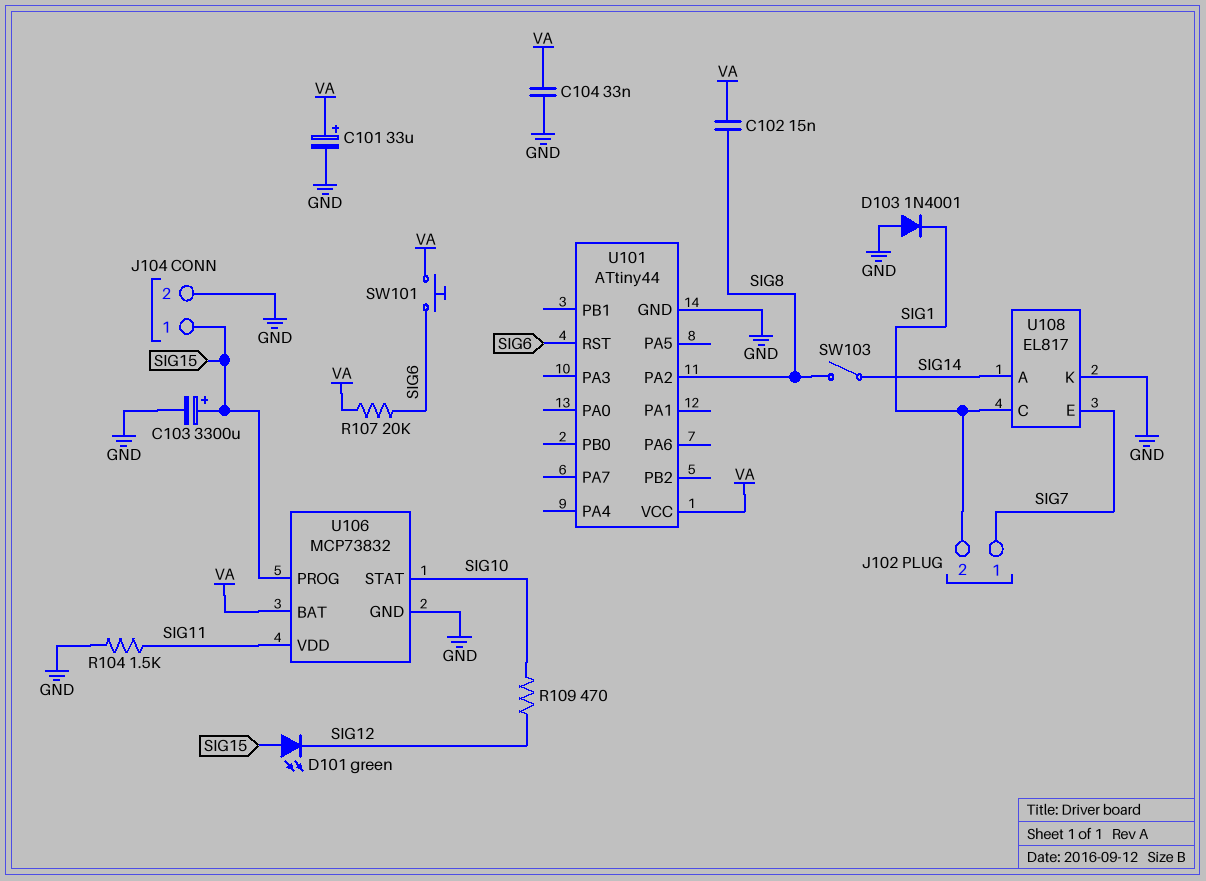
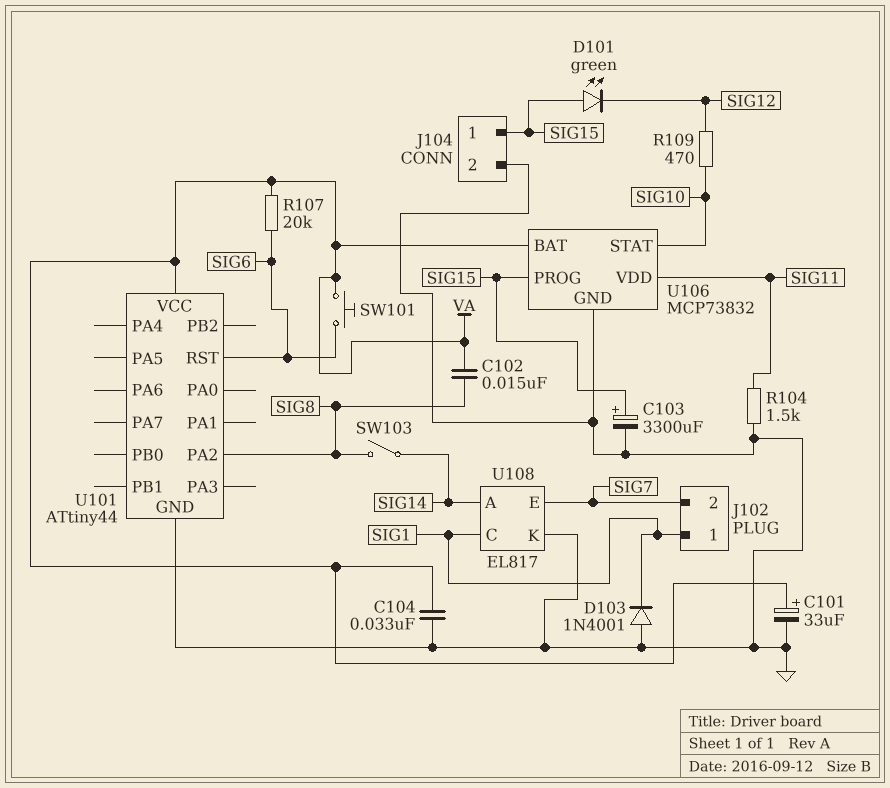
J102 pin 1: SIG7 -> SIG1
J102 pin 2: SIG1 -> SIG7

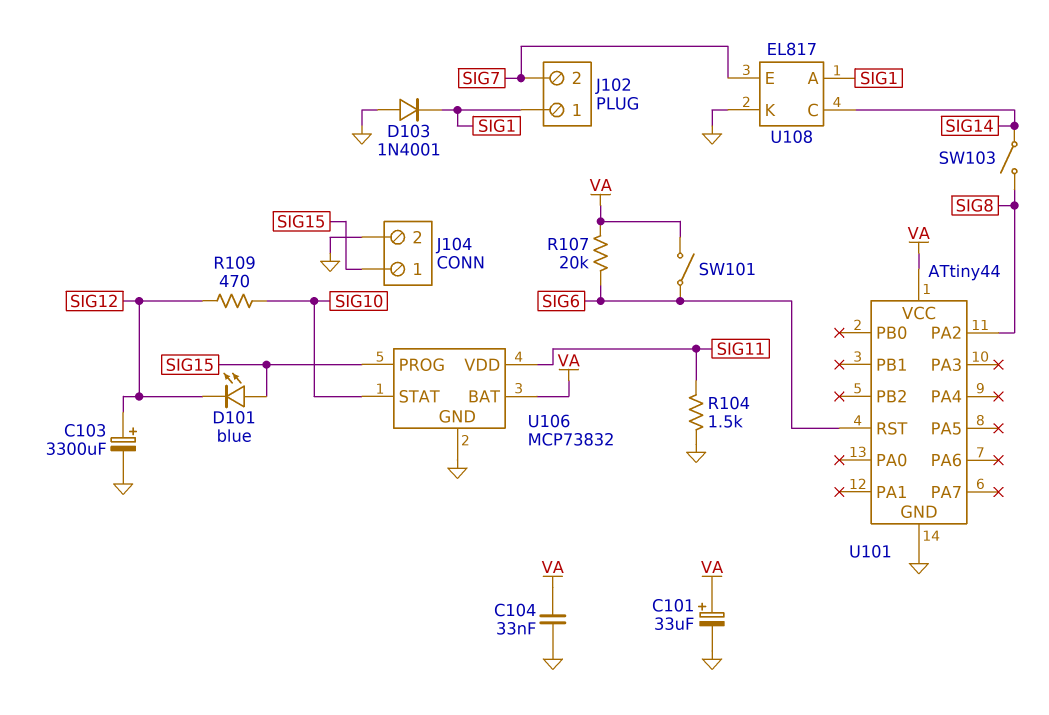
C102: 15nF (SIG8, VA) -> none
C103: 3300uF (plus SIG15, minus GND) -> 3300uF (plus SIG12, minus GND)
D101: LED green (A SIG15, K SIG12) -> LED blue (A SIG15, K SIG12)
SW101: button (SIG6, VA) -> switch (SIG6, VA)
U108 pin A: SIG14 -> SIG1
U108 pin C: SIG1 -> SIG14

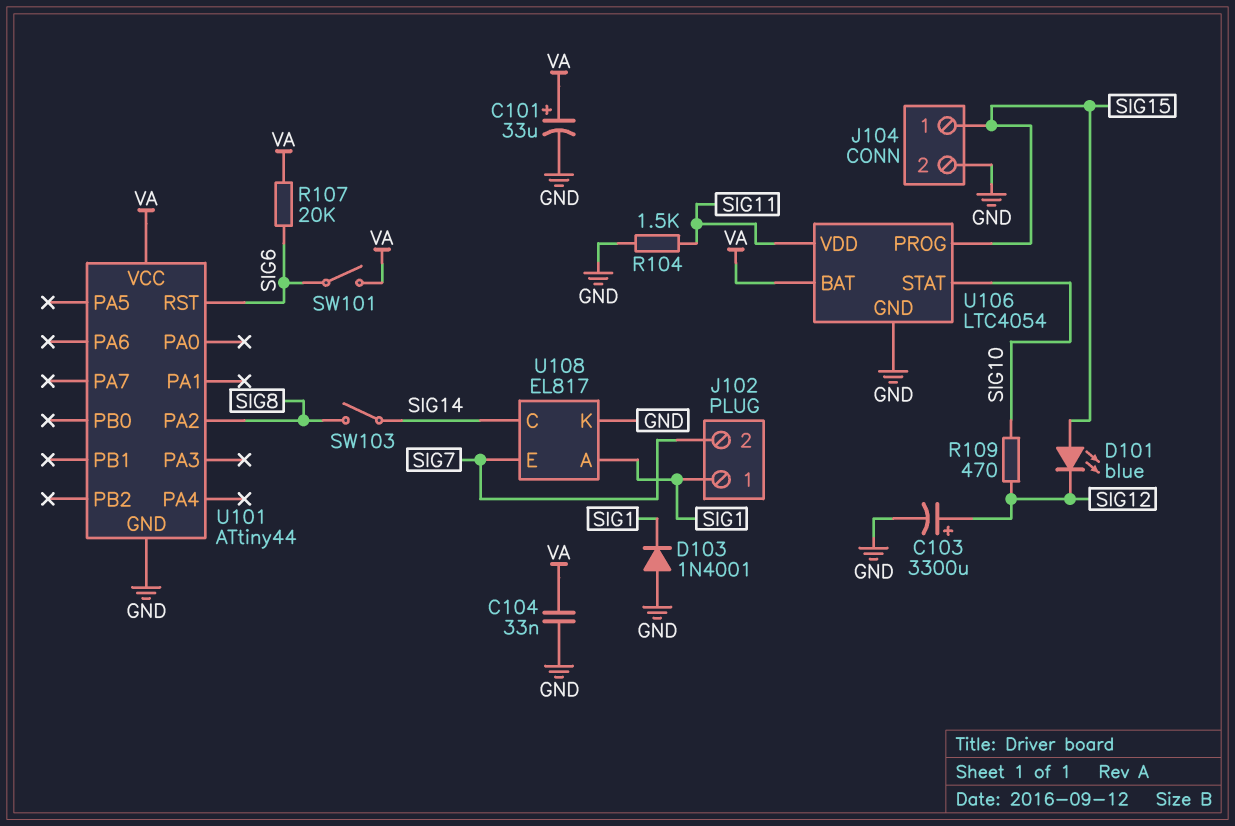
U106: MCP73832 -> LTC4054

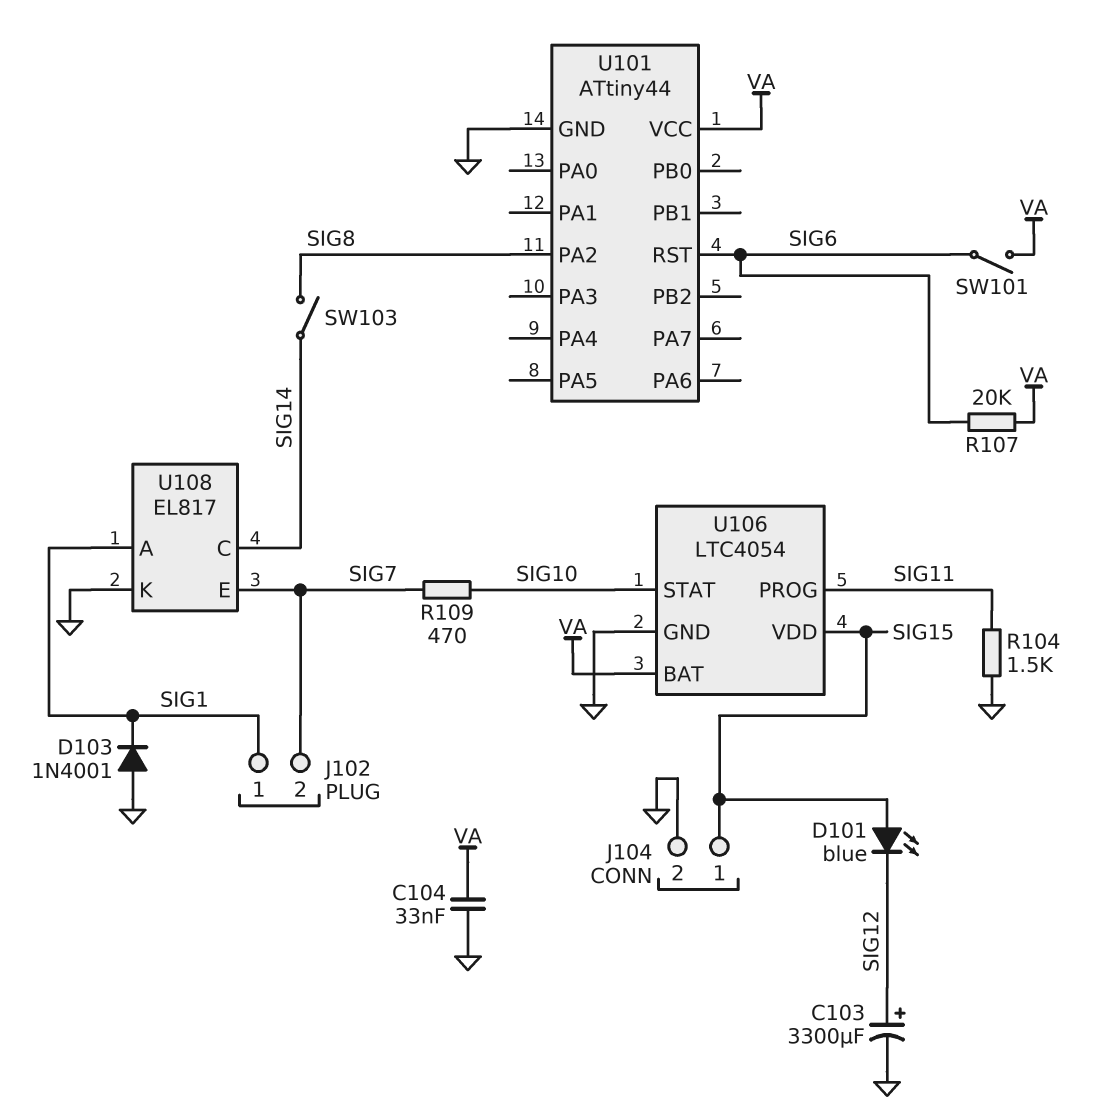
C101: 33uF (plus VA, minus GND) -> none
R109: 470 (SIG10, SIG12) -> 470 (SIG7, SIG10)
U106 pin PROG: SIG15 -> SIG11
U106 pin VDD: SIG11 -> SIG15

